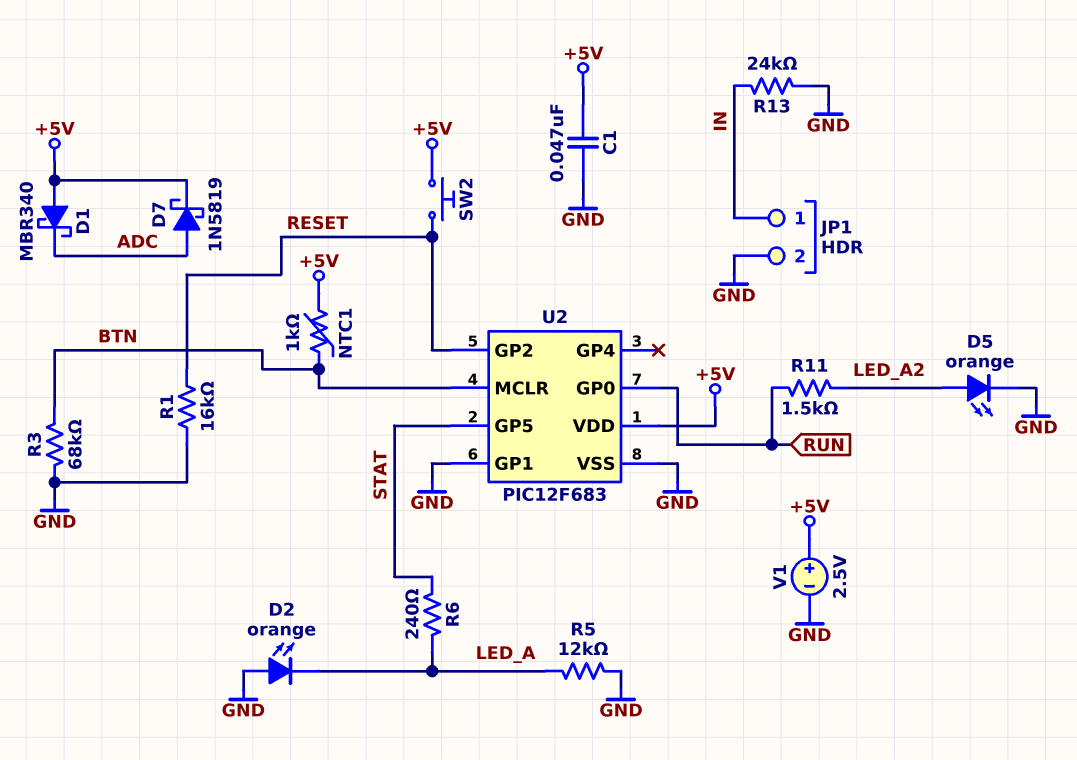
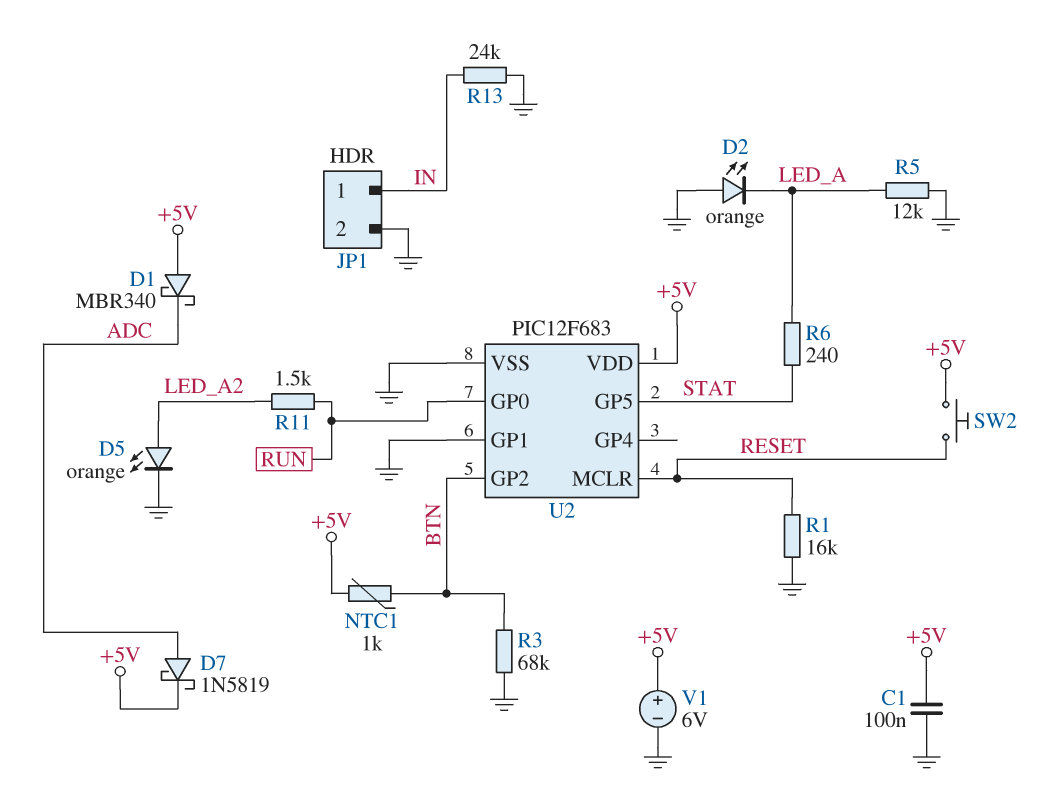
C1: 47nF (+5V, GND) -> 100nF (+5V, GND)
U2 pin GP2: RESET -> BTN
U2 pin MCLR: BTN -> RESET
V1: 2.5V (plus +5V, minus GND) -> 6V (plus +5V, minus GND)

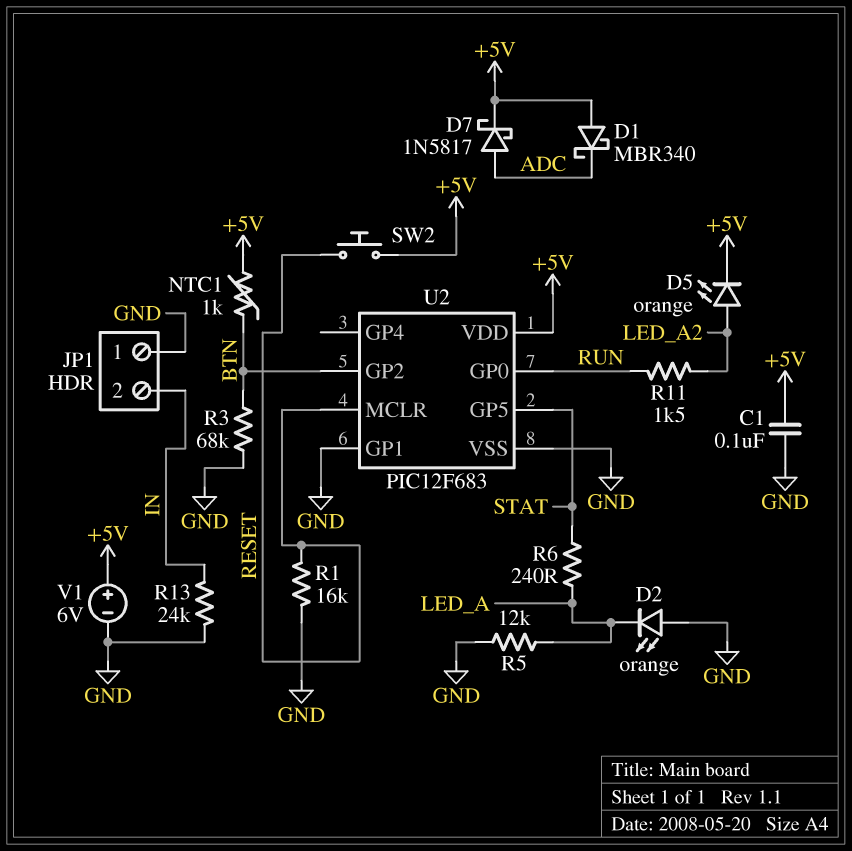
D5: LED orange (A LED_A2, K GND) -> LED orange (A LED_A2, K +5V)
D7: schottky 1N5819 (A ADC, K +5V) -> schottky 1N5817 (A ADC, K +5V)
JP1 pin 1: IN -> GND
JP1 pin 2: GND -> IN

